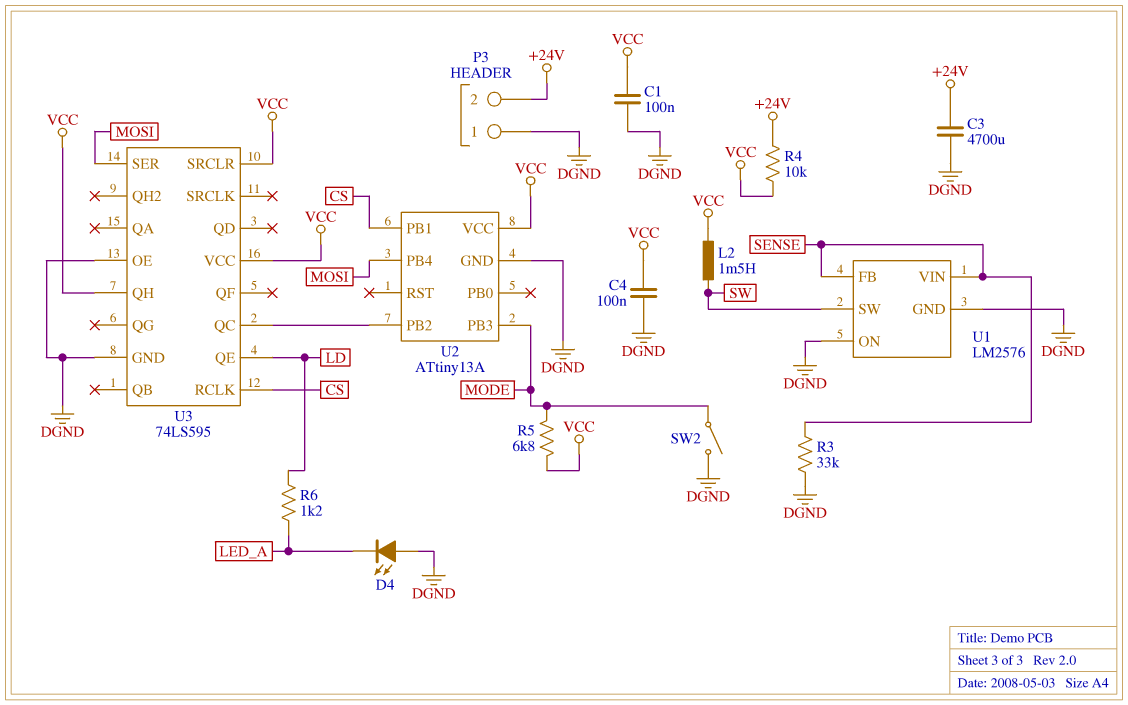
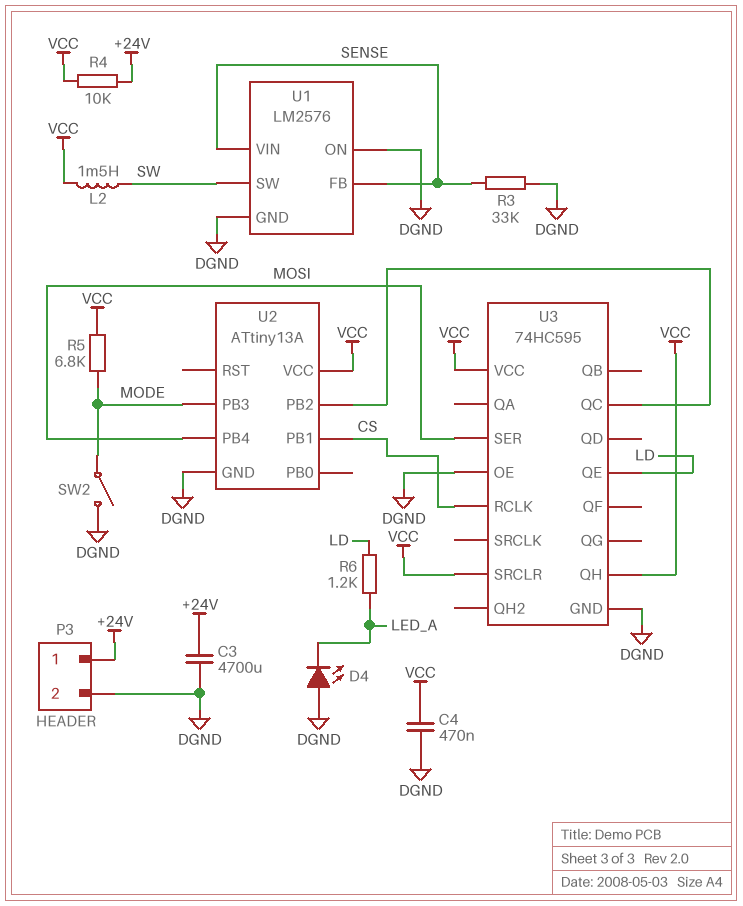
C1: 100nF (DGND, VCC) -> none
C4: 100nF (DGND, VCC) -> 470nF (DGND, VCC)
P3 pin 1: DGND -> +24V
P3 pin 2: +24V -> DGND
U3: 74LS595 -> 74HC595

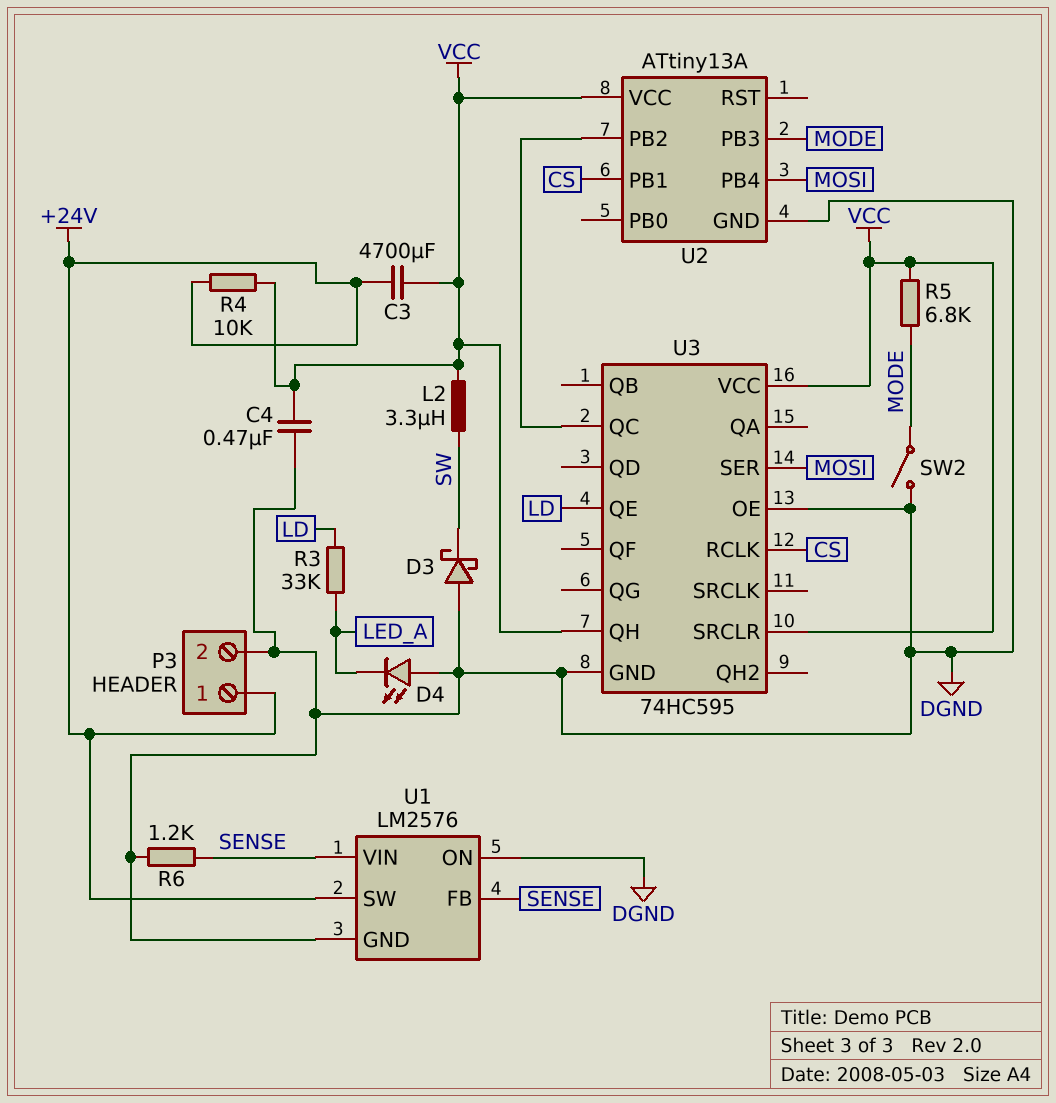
C3: 4700uF (+24V, DGND) -> 4700uF (+24V, VCC)
D3: none -> schottky (A DGND, K SW)
L2: 1.5mH (SW, VCC) -> 3.3uH (SW, VCC)
R3: 33k (DGND, SENSE) -> 33k (LD, LED_A)
R6: 1.2k (LD, LED_A) -> 1.2k (DGND, SENSE)
U1 pin SW: SW -> +24V

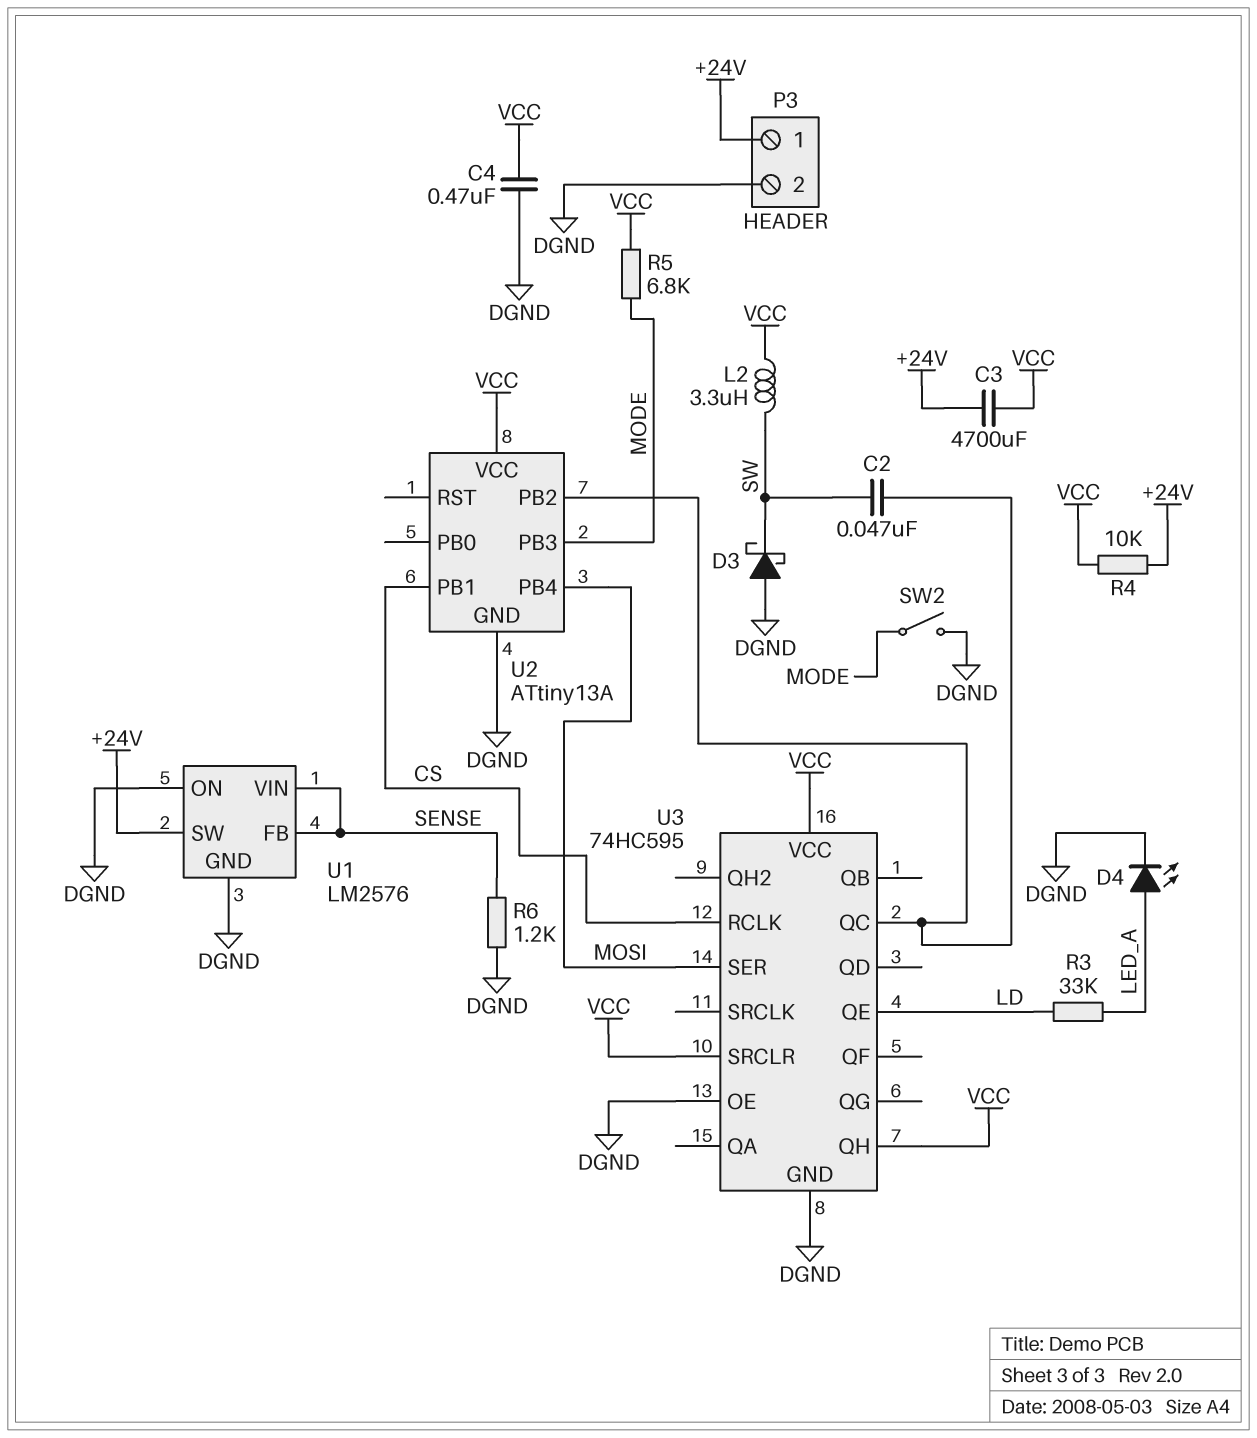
C2: none -> 47nF (SW, U2/PB2)
D4: LED (A DGND, K LED_A) -> LED (A LED_A, K DGND)

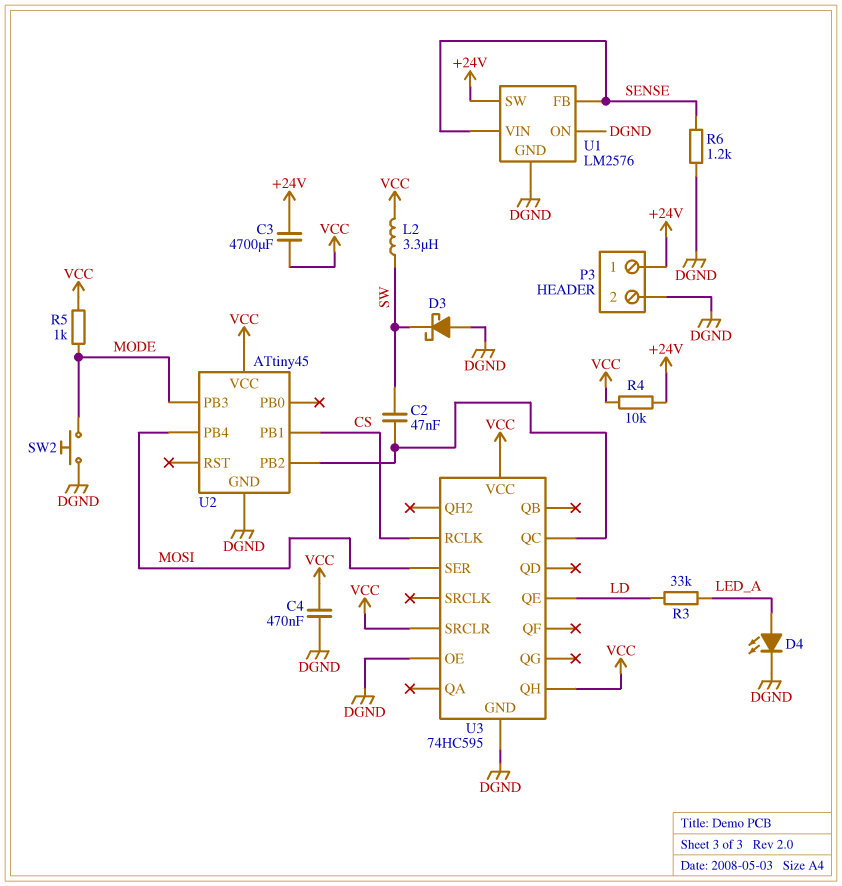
R5: 6.8k (MODE, VCC) -> 1k (MODE, VCC)
SW2: switch (DGND, MODE) -> button (DGND, MODE)
U2: ATtiny13A -> ATtiny45

